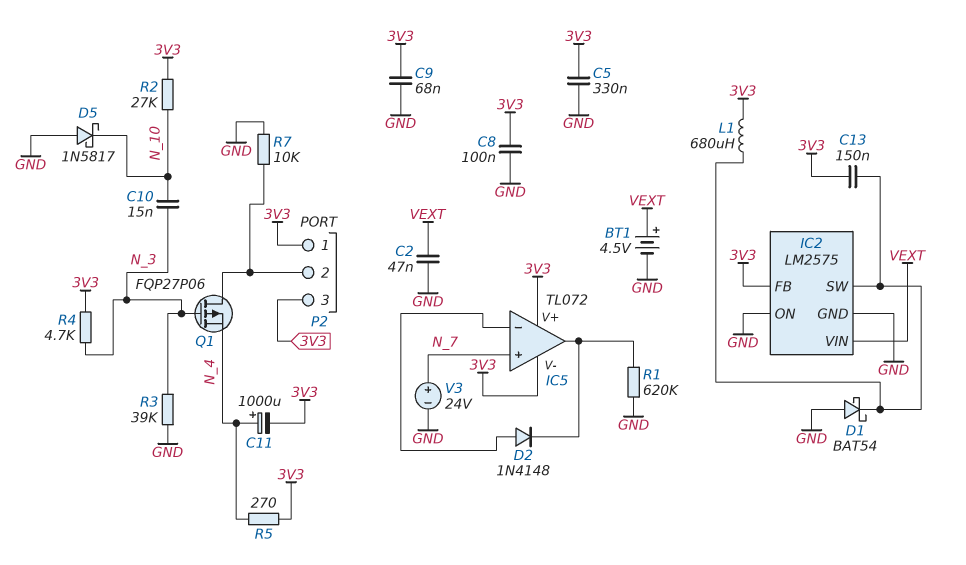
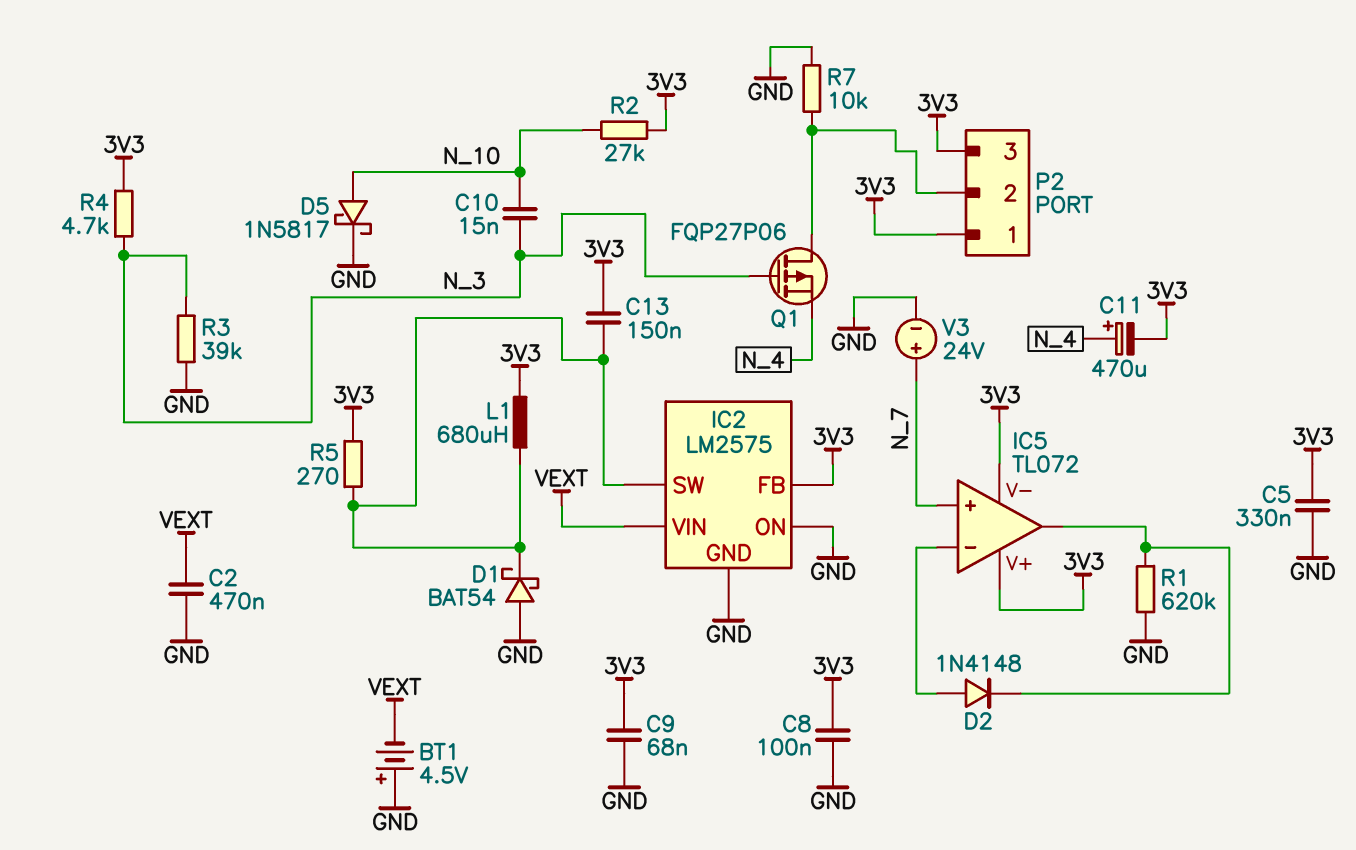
BT1: 4.5V (plus VEXT, minus GND) -> 4.5V (plus GND, minus VEXT)
C2: 47nF (GND, VEXT) -> 470nF (GND, VEXT)
C11: 1000uF (plus N_4, minus 3V3) -> 470uF (plus N_4, minus 3V3)
D5: schottky 1N5817 (A GND, K N_10) -> schottky 1N5817 (A N_10, K GND)
R5: 270 (3V3, N_4) -> 270 (3V3, IC2/SW)

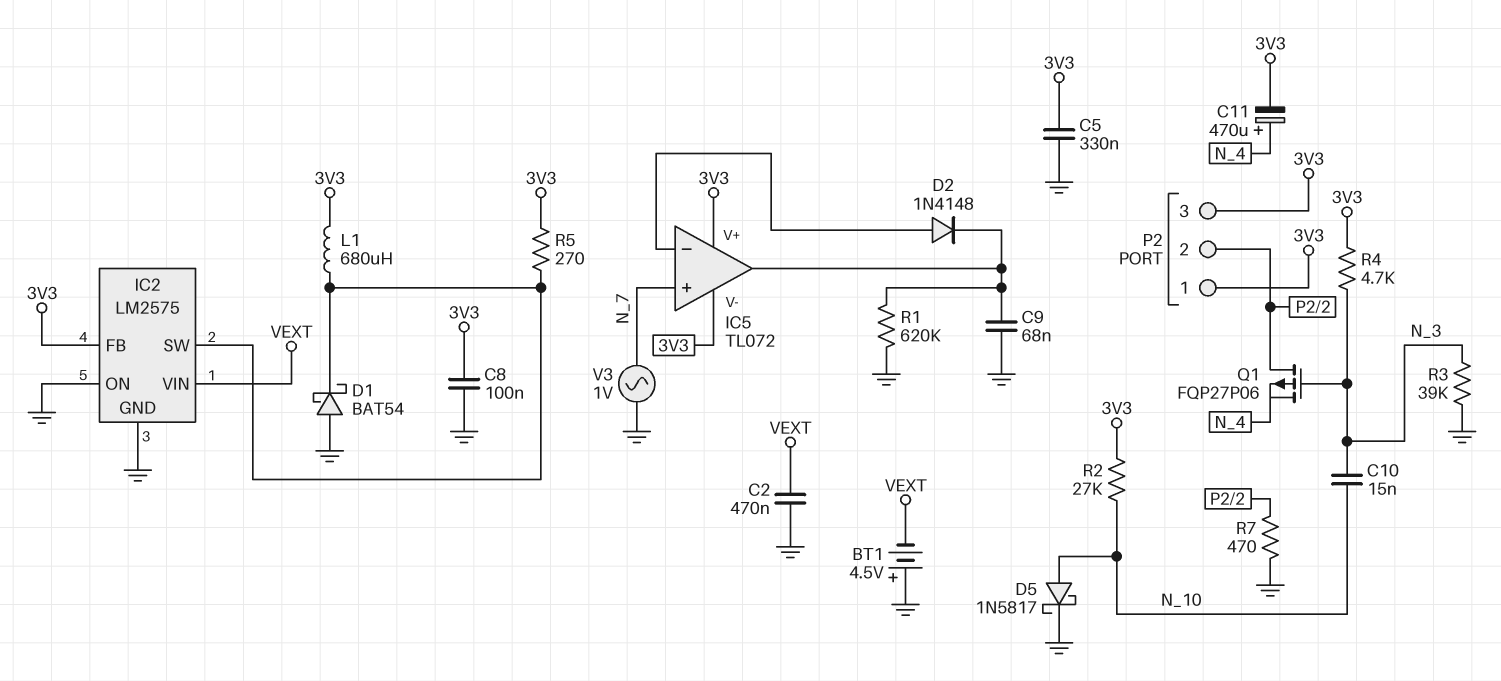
C9: 68nF (3V3, GND) -> 68nF (GND, IC5/out)
C13: 150nF (3V3, IC2/SW) -> none
R7: 10k (GND, P2/2) -> 470 (GND, P2/2)
V3: 24V (plus N_7, minus GND) -> AC 1V (GND, N_7)

